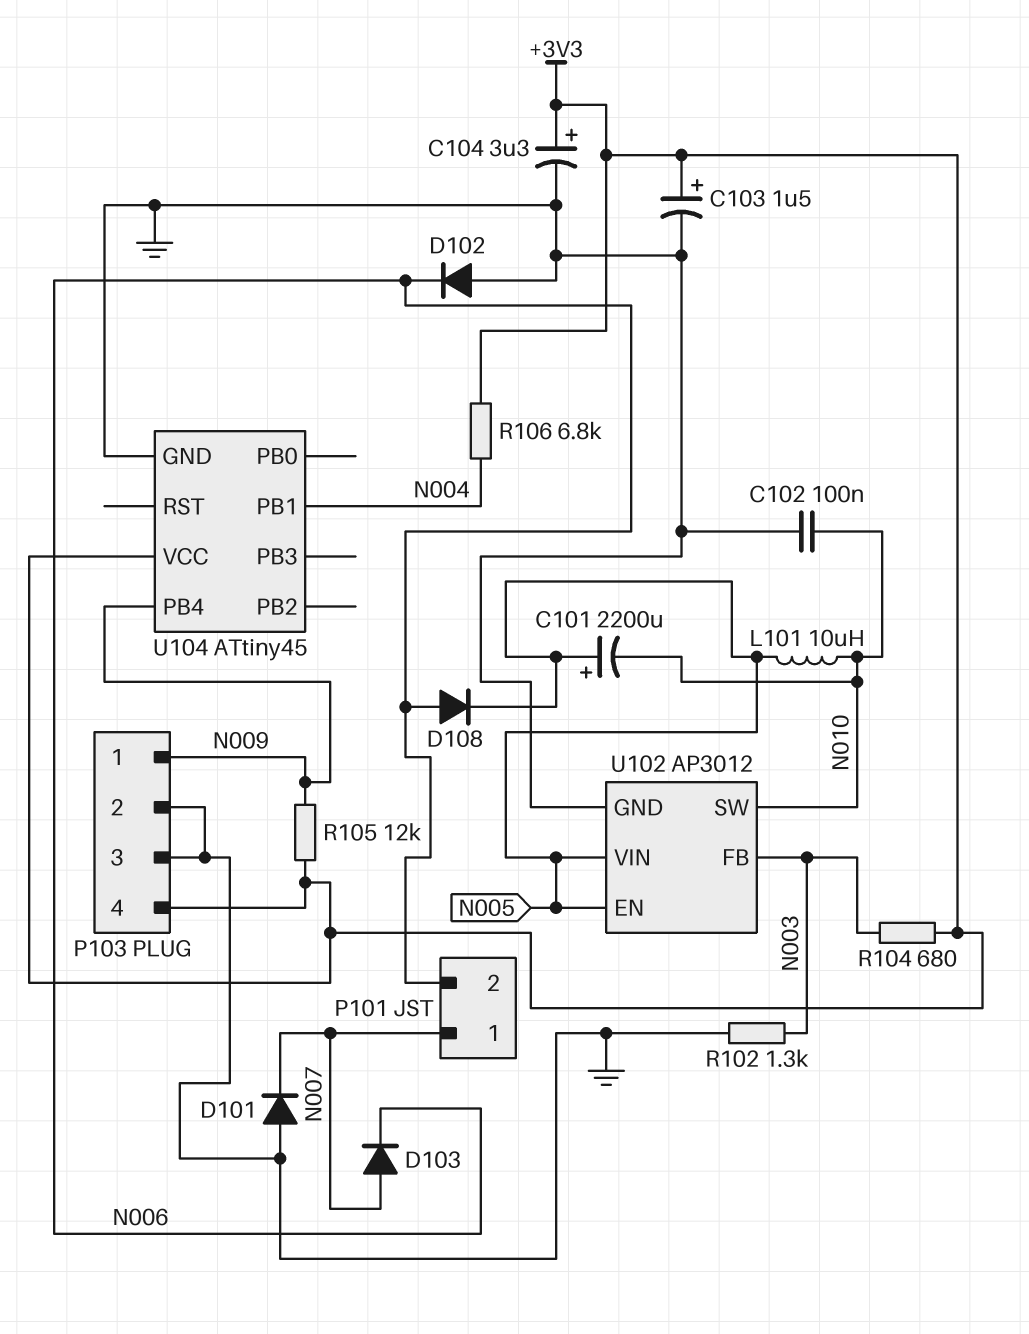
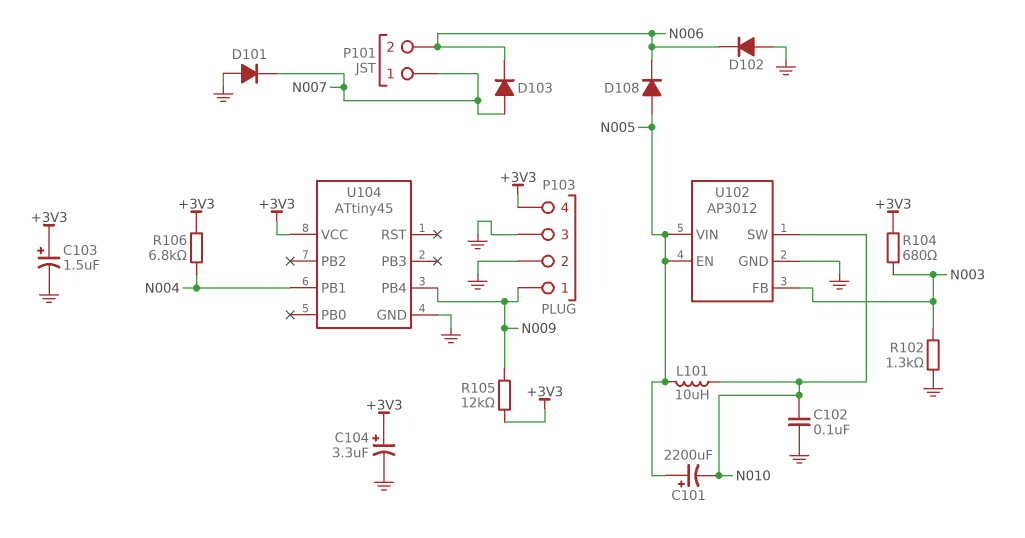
D108: diode (A N006, K N005) -> diode (A N005, K N006)

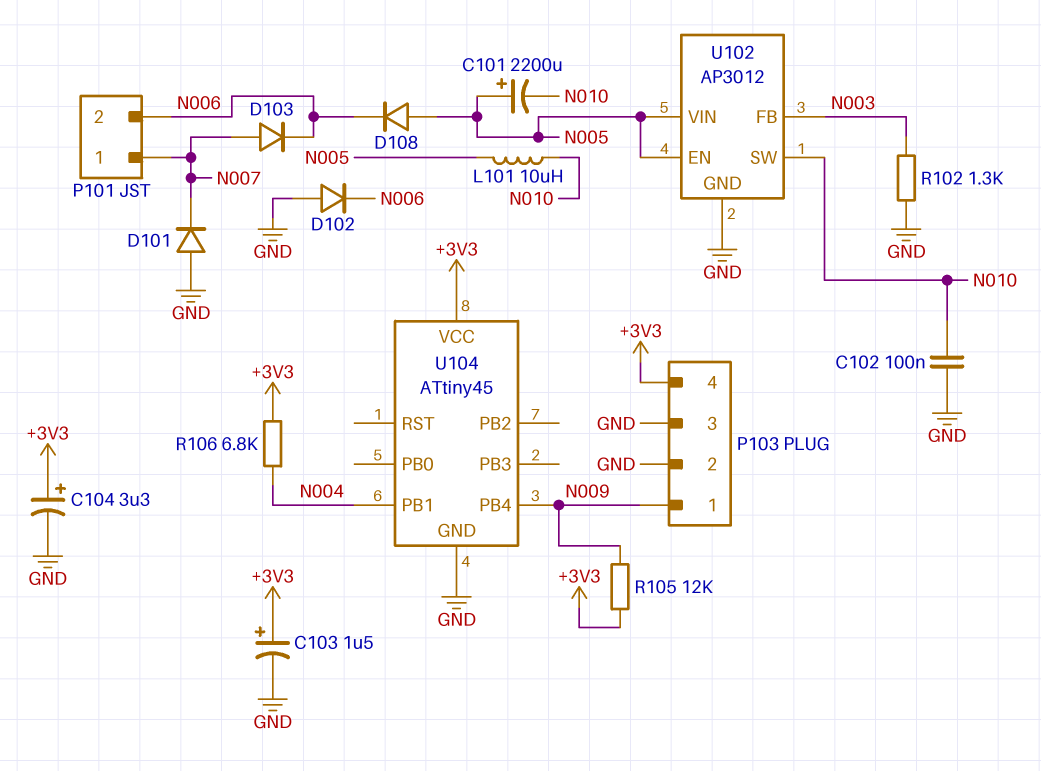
R104: 680 (+3V3, N003) -> none

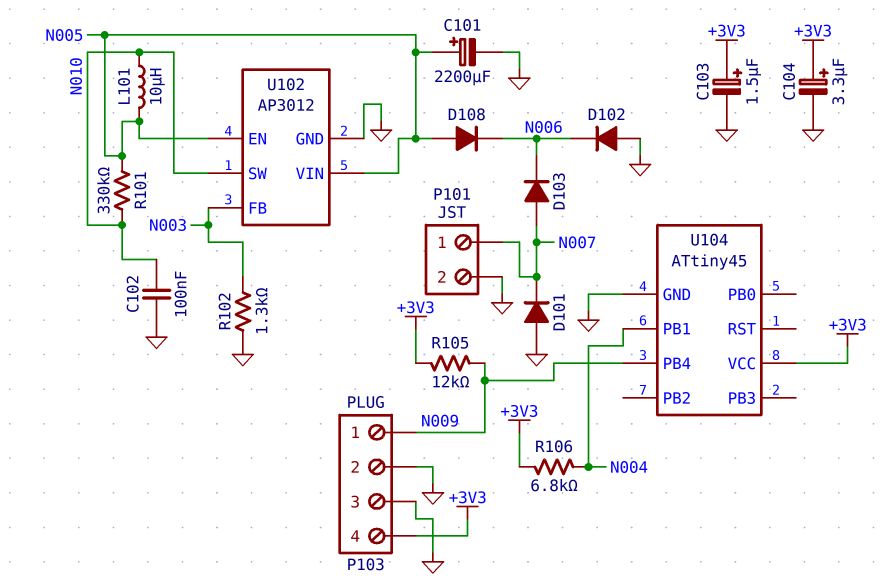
C101: 2200uF (plus N005, minus N010) -> 2200uF (plus N005, minus GND)
P101 pin 2: N006 -> GND
R101: none -> 330k (N005, N010)

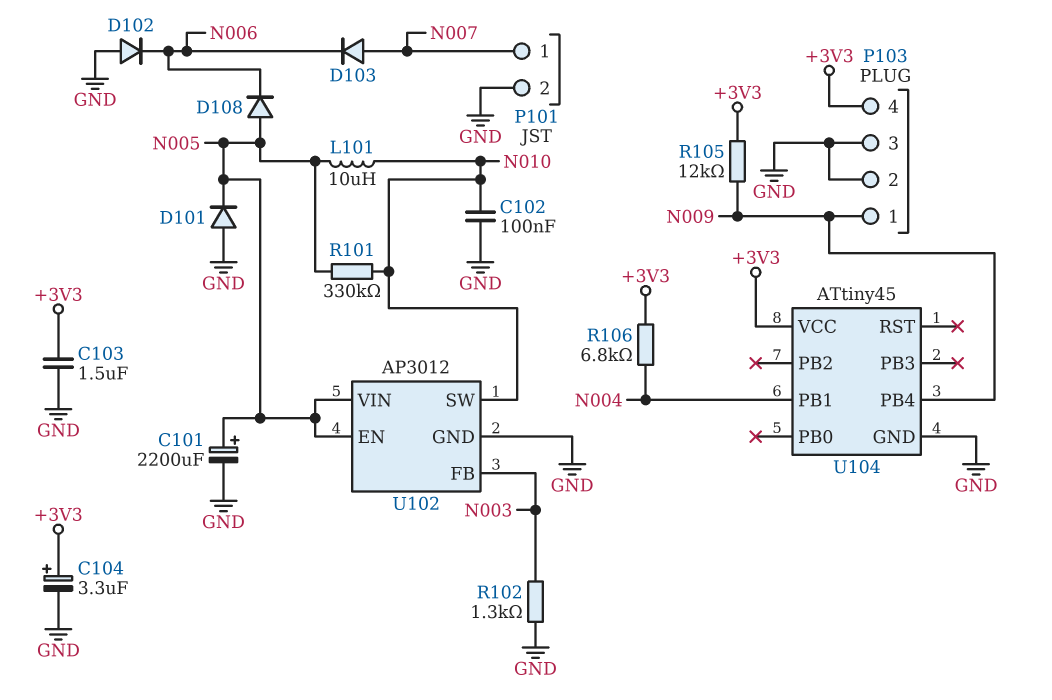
C103: 1.5uF (plus +3V3, minus GND) -> 1.5uF (+3V3, GND)
D101: diode (A GND, K N007) -> diode (A GND, K N005)

